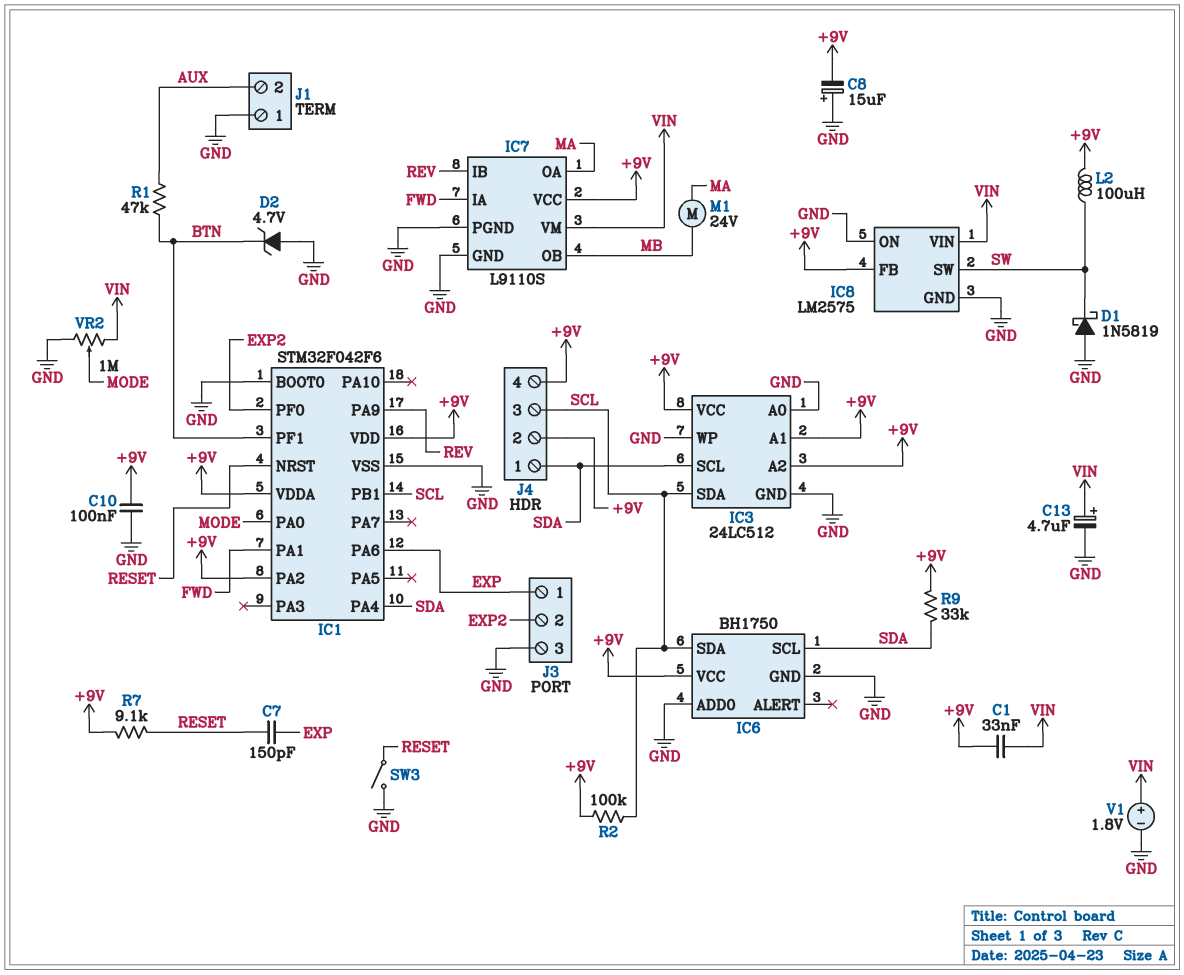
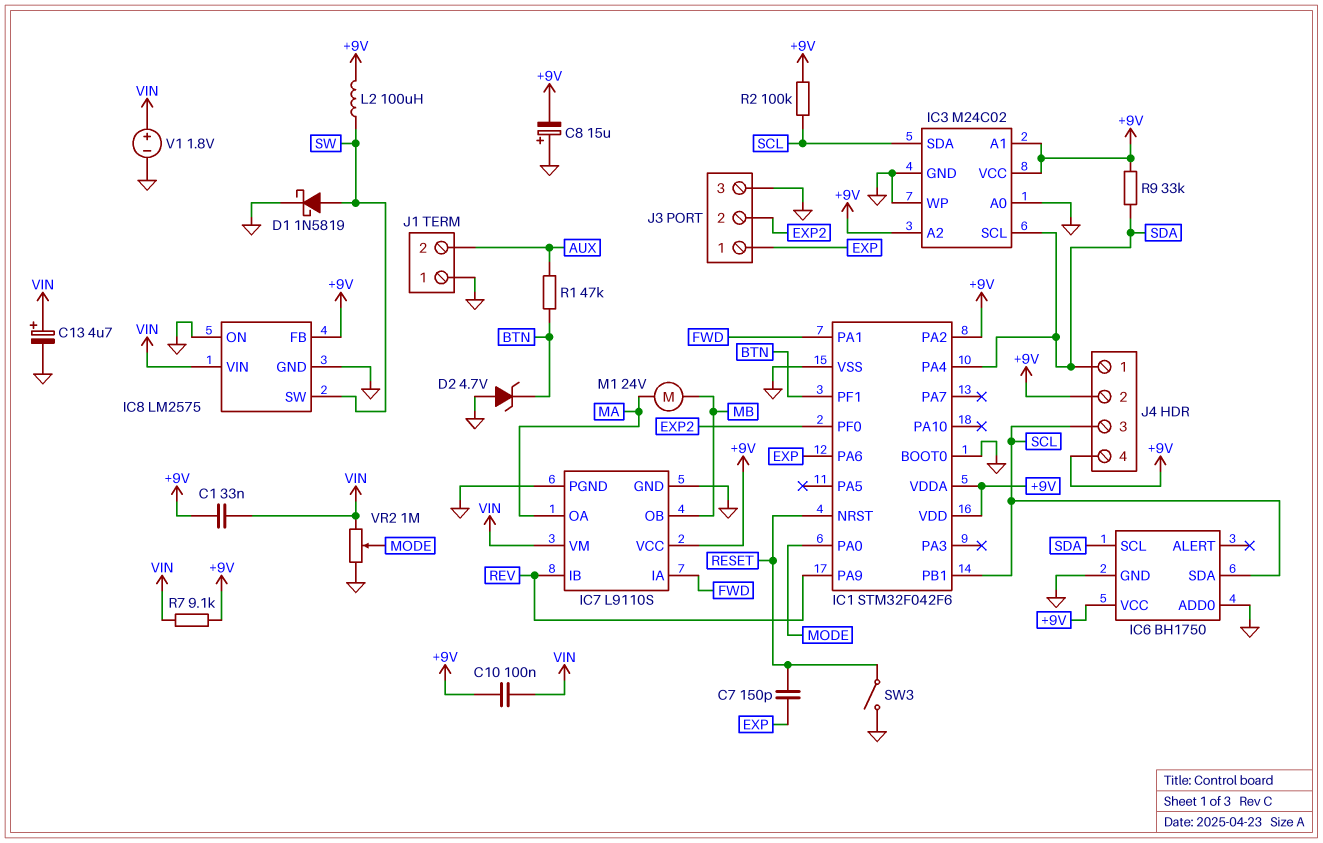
C10: 100nF (+9V, GND) -> 100nF (+9V, VIN)
D1: schottky 1N5819 (A GND, K SW) -> schottky 1N5819 (A SW, K GND)
IC3: 24LC512 -> M24C02
R7: 9.1k (+9V, RESET) -> 9.1k (+9V, VIN)

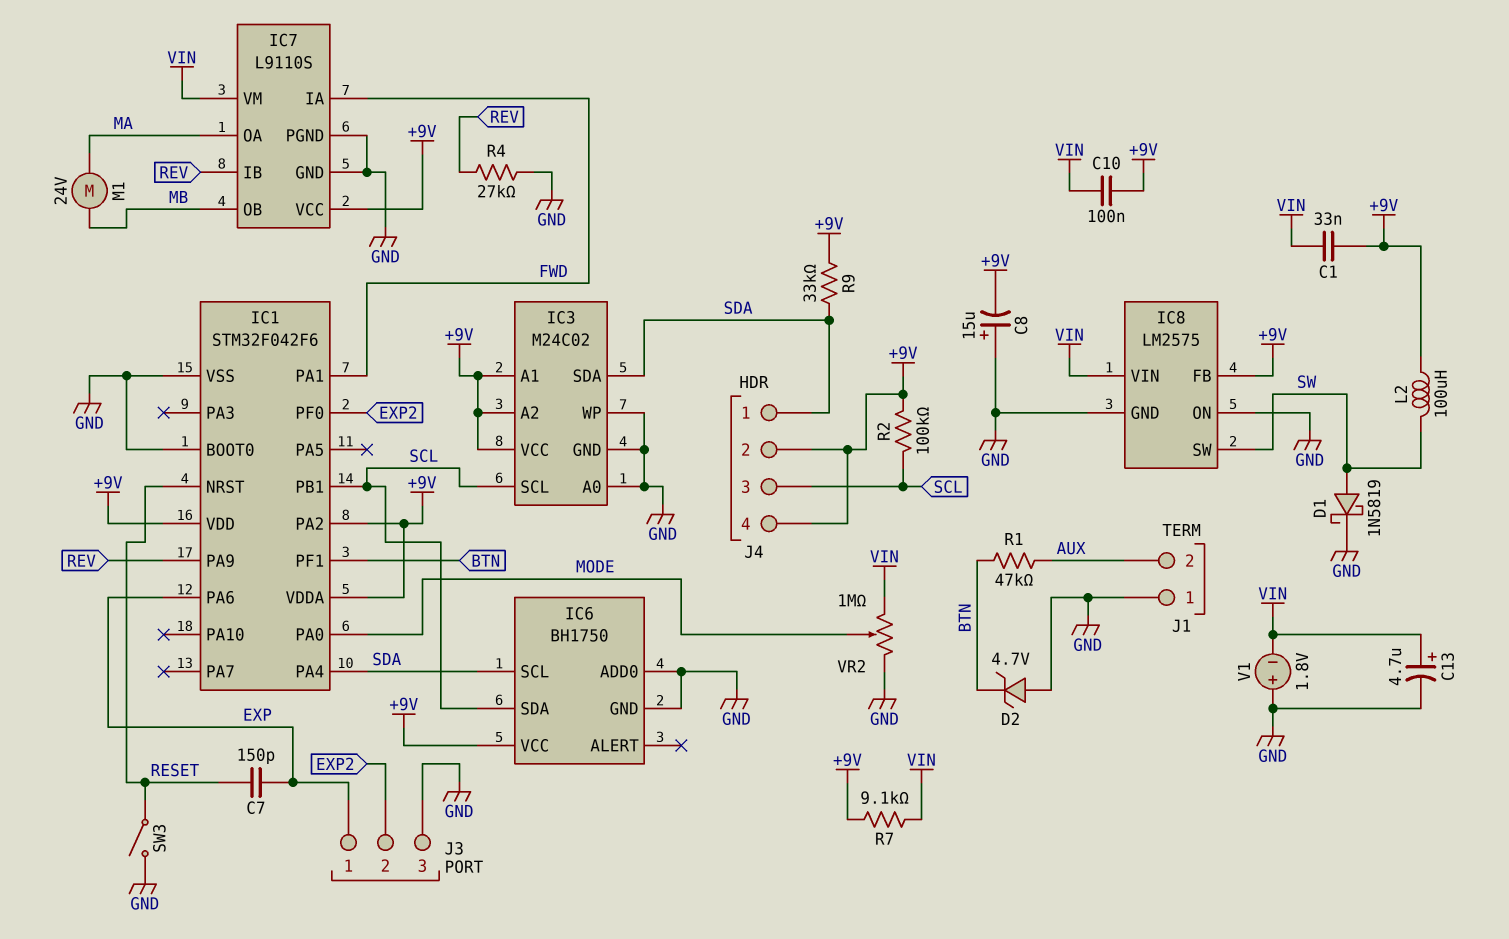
IC3 pin SCL: SDA -> SCL
IC3 pin SDA: SCL -> SDA
R4: none -> 27k (GND, REV)
V1: 1.8V (plus VIN, minus GND) -> 1.8V (plus GND, minus VIN)

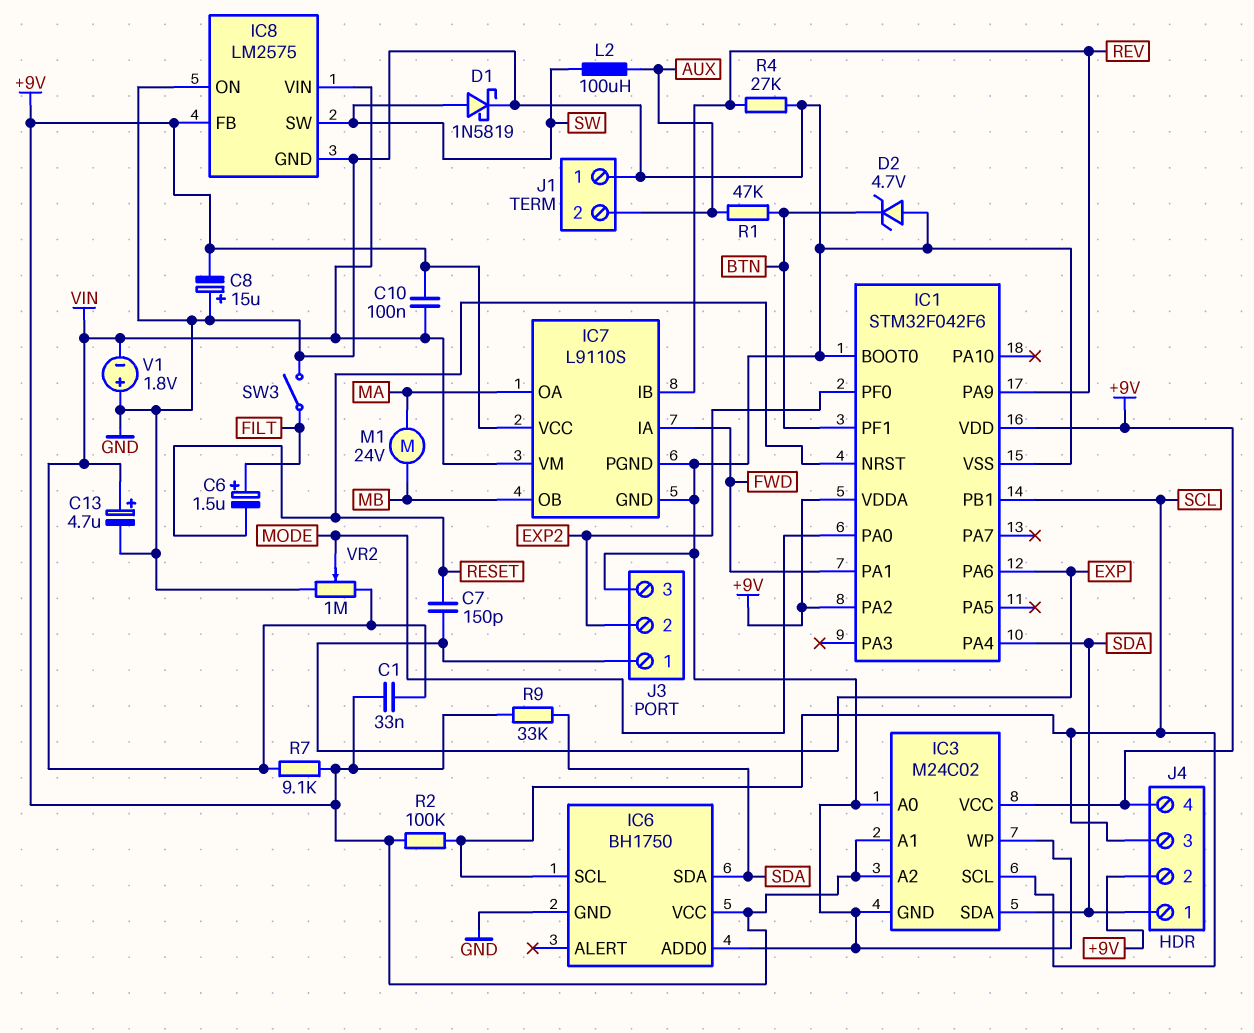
C6: none -> 1.5uF (plus FILT, minus RESET)
IC6 pin SCL: SDA -> SCL
IC6 pin SDA: SCL -> SDA
L2: 100uH (+9V, SW) -> 100uH (AUX, SW)
SW3: switch (GND, RESET) -> switch (FILT, GND)

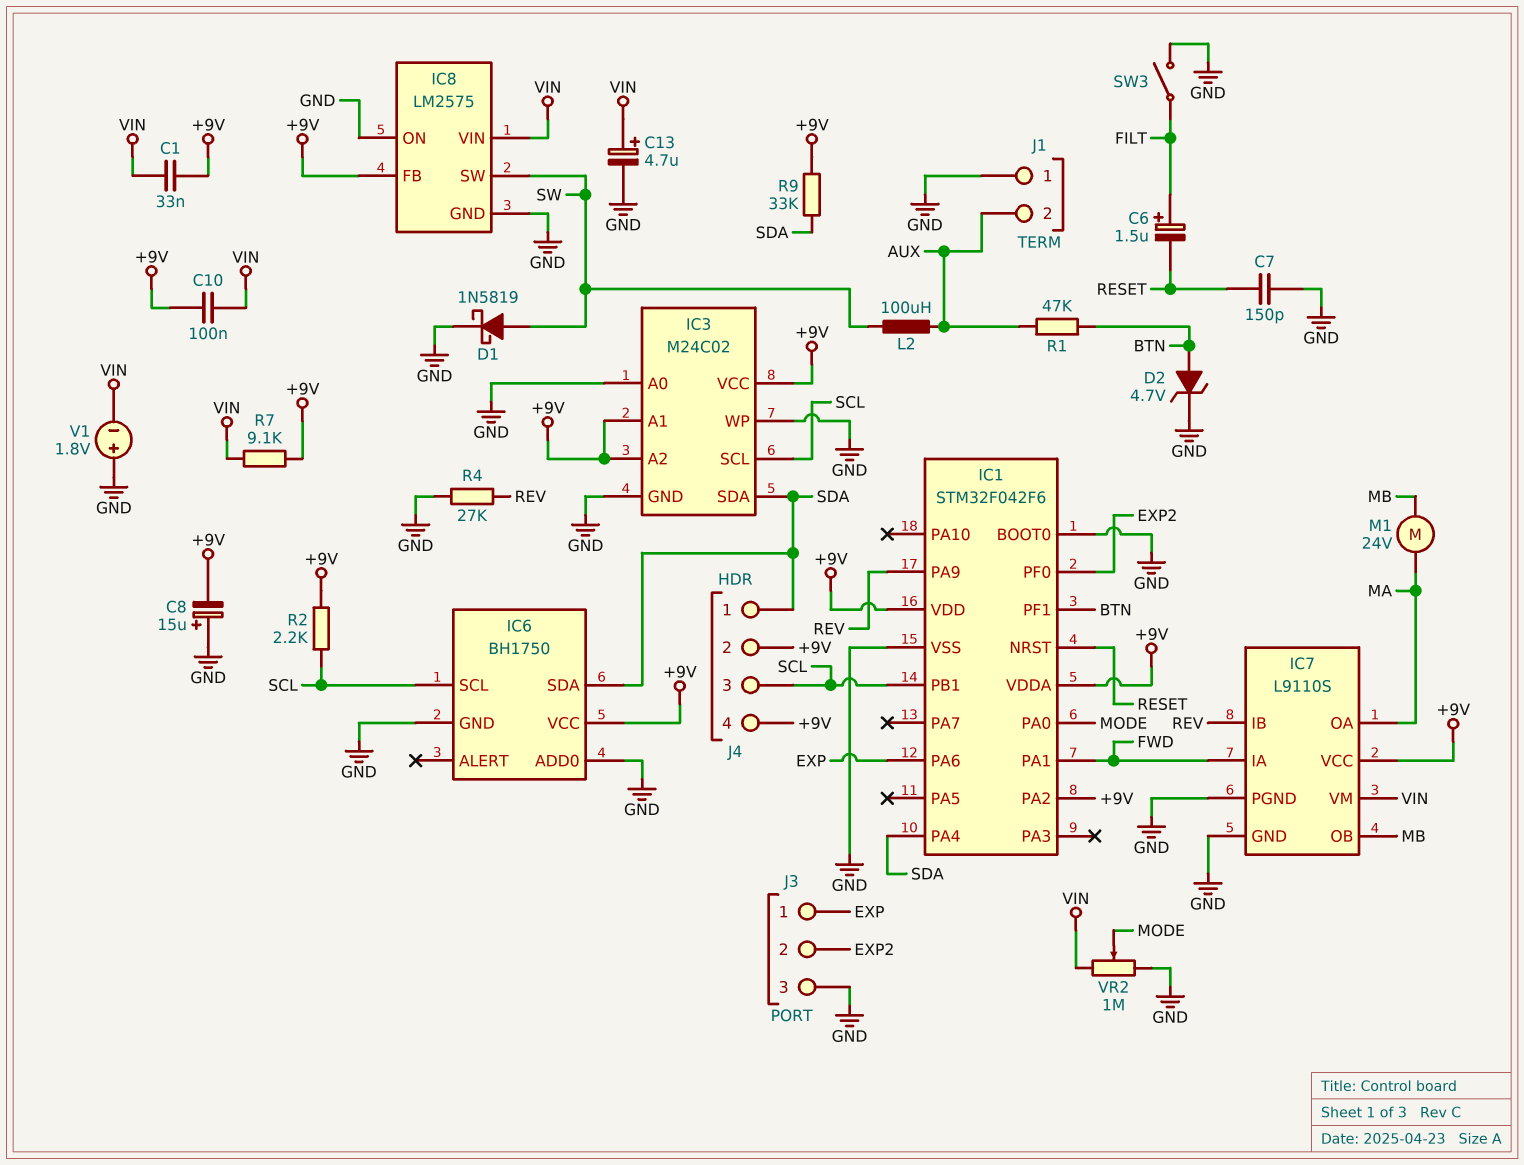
C7: 150pF (EXP, RESET) -> 150pF (GND, RESET)
D2: zener 4.7V (A GND, K BTN) -> zener 4.7V (A BTN, K GND)
R2: 100k (+9V, SCL) -> 2.2k (+9V, SCL)

